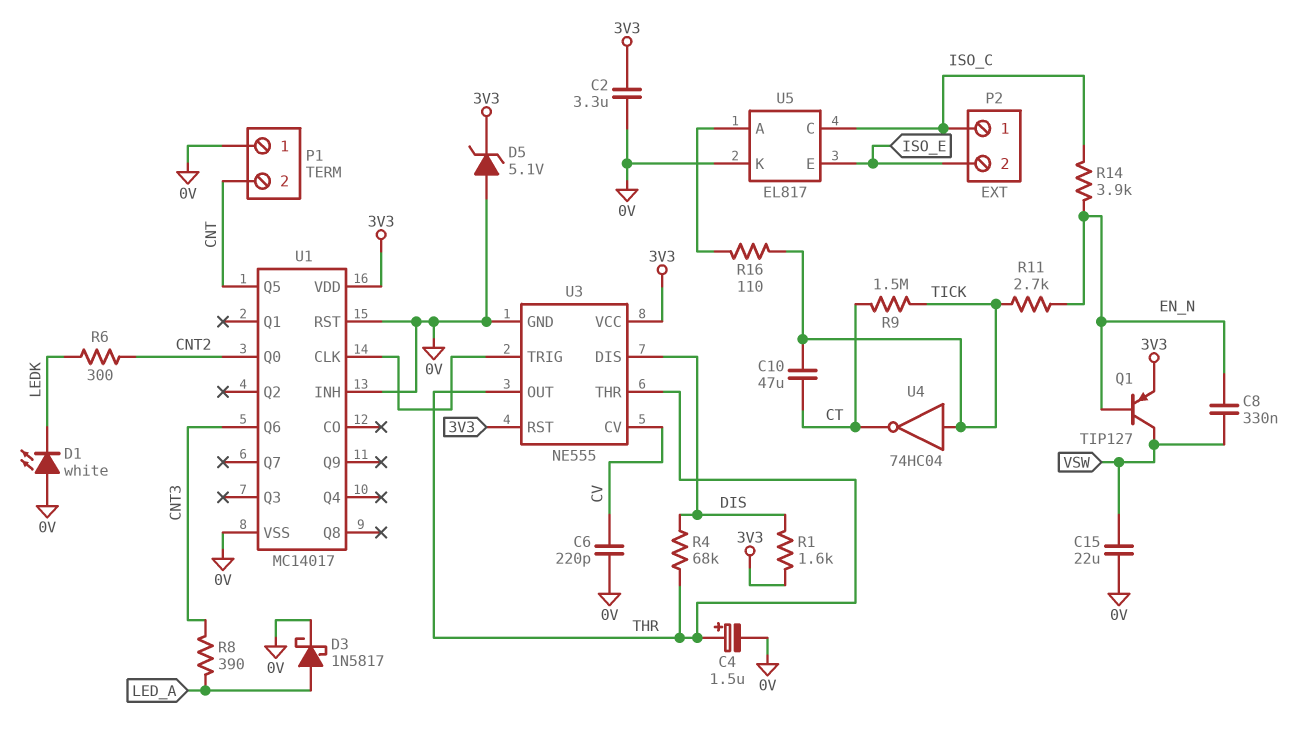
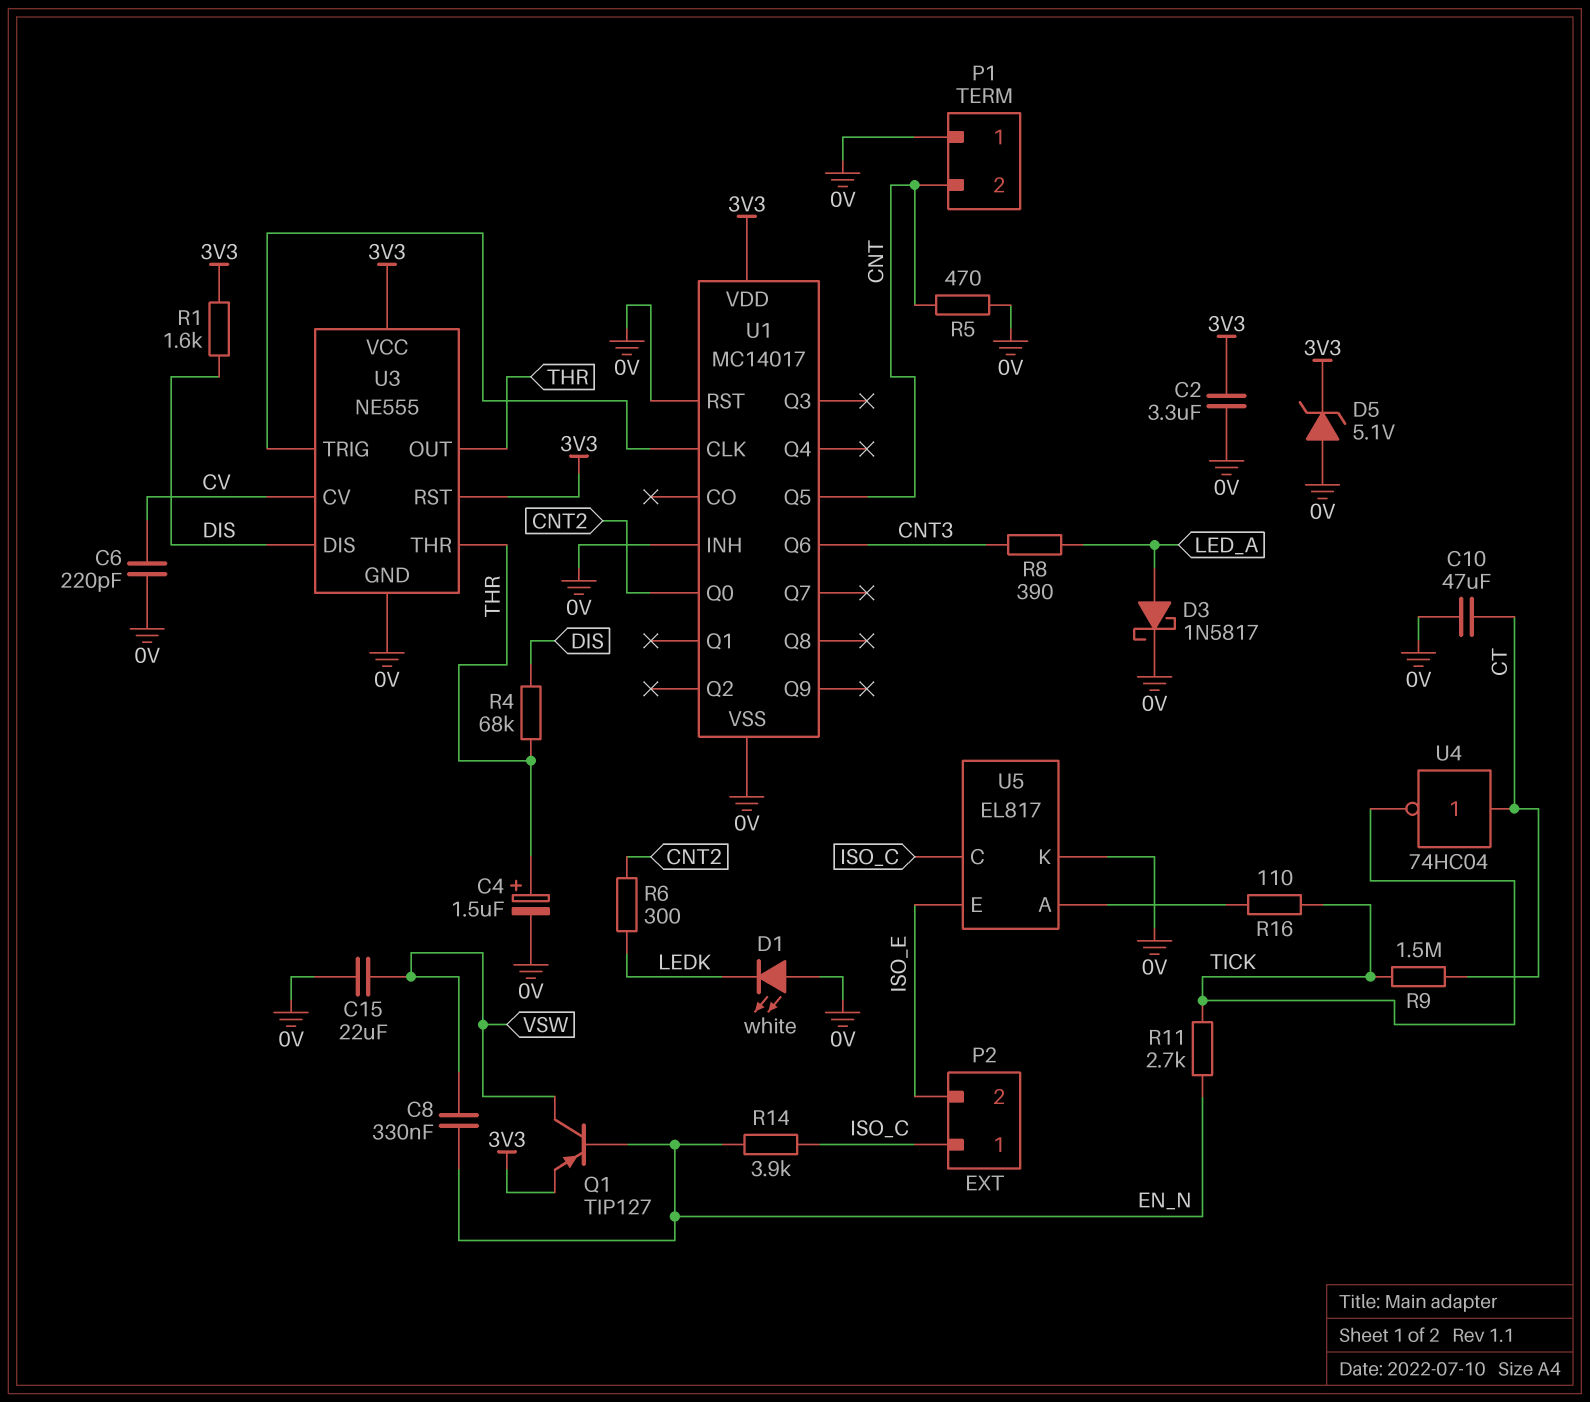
C10: 47uF (CT, TICK) -> 47uF (0V, CT)
R5: none -> 470 (0V, CNT)
U4: NOT 74HC04 (in TICK, out CT) -> NOT 74HC04 (in CT, out TICK)

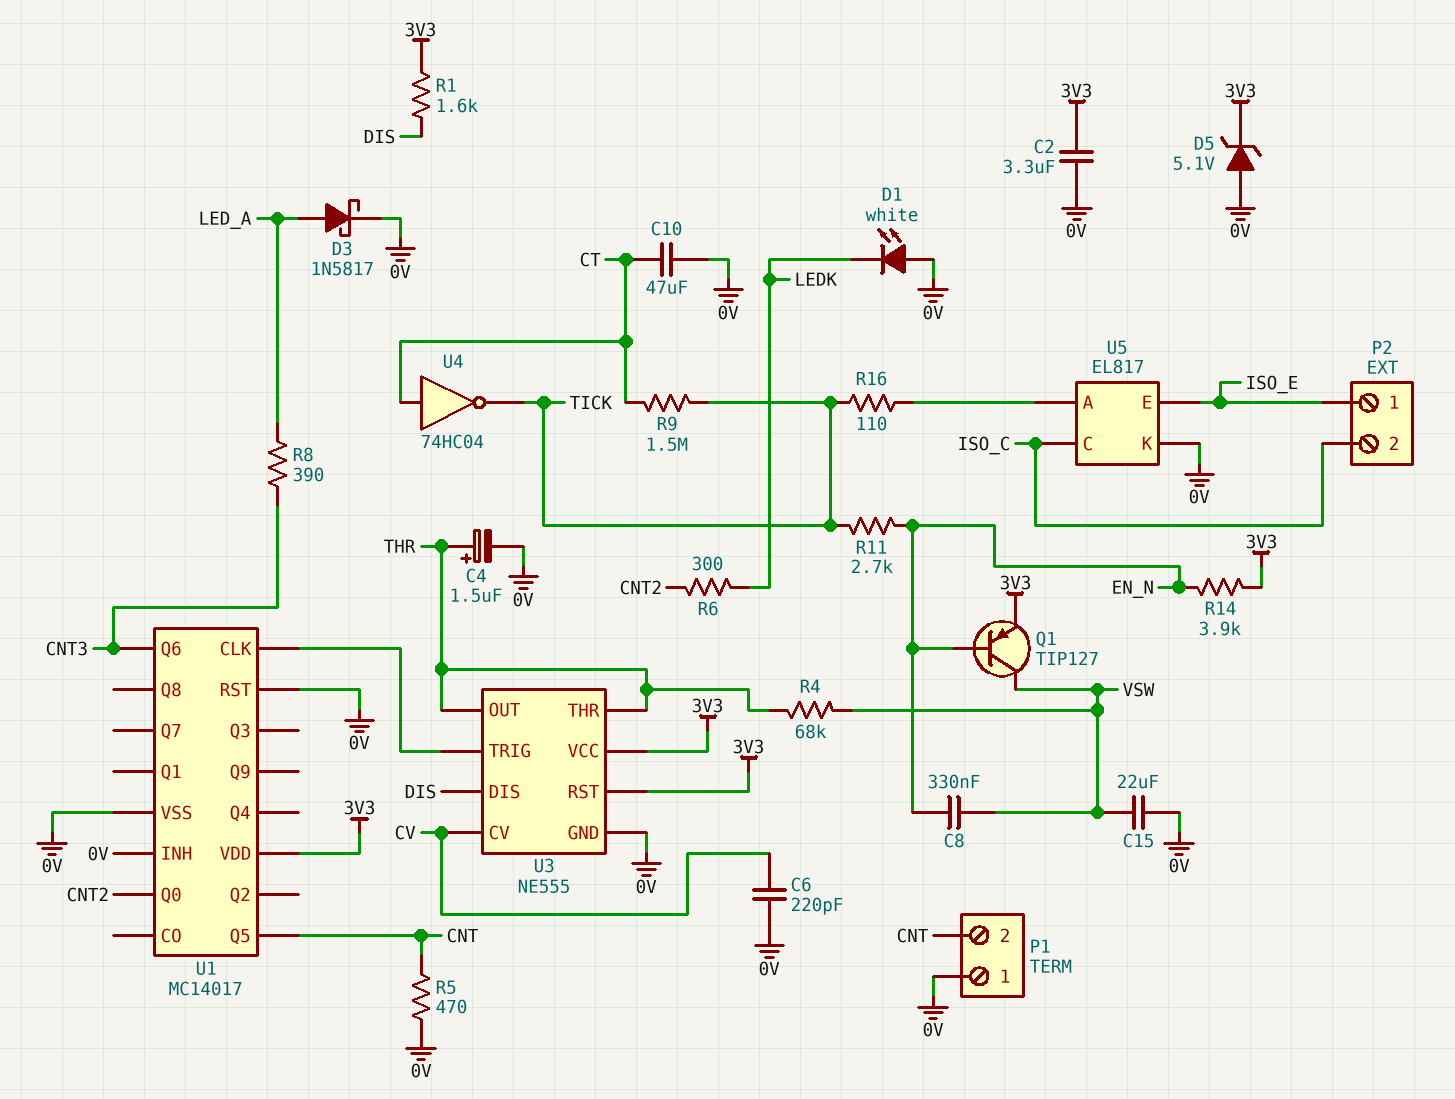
P2 pin 1: ISO_C -> ISO_E
P2 pin 2: ISO_E -> ISO_C
R4: 68k (DIS, THR) -> 68k (THR, VSW)
R14: 3.9k (EN_N, ISO_C) -> 3.9k (3V3, EN_N)

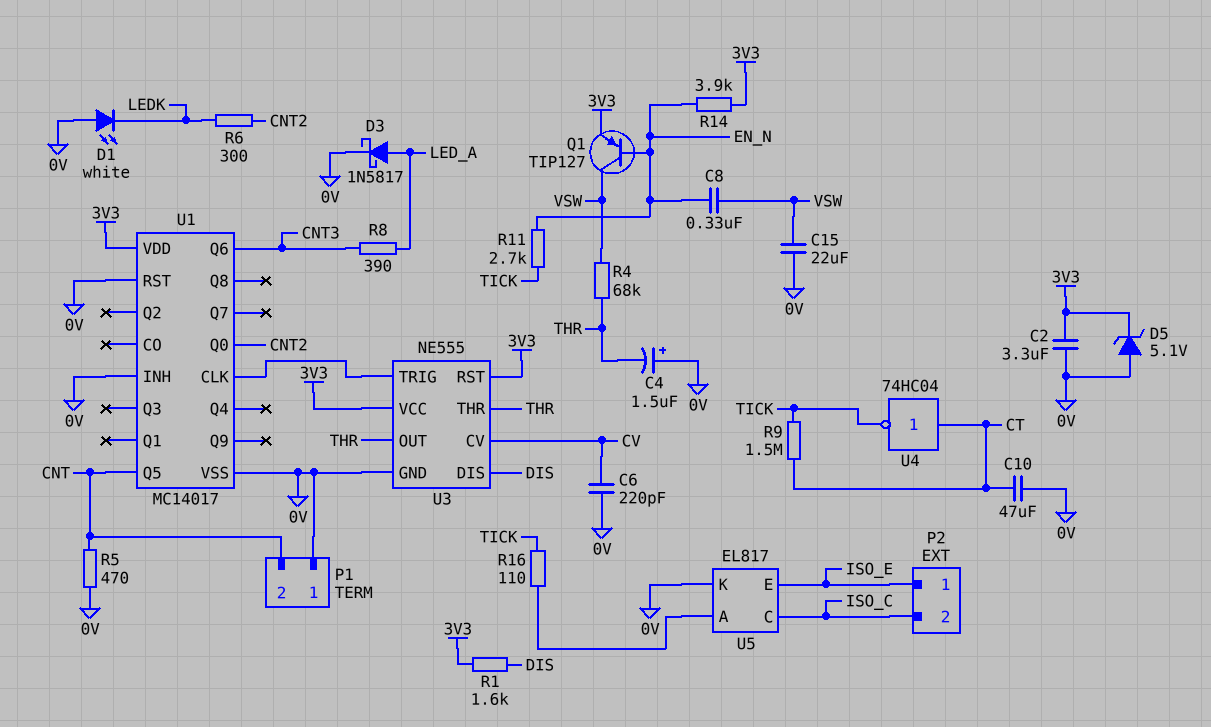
C4: 1.5uF (plus THR, minus 0V) -> 1.5uF (plus 0V, minus THR)

